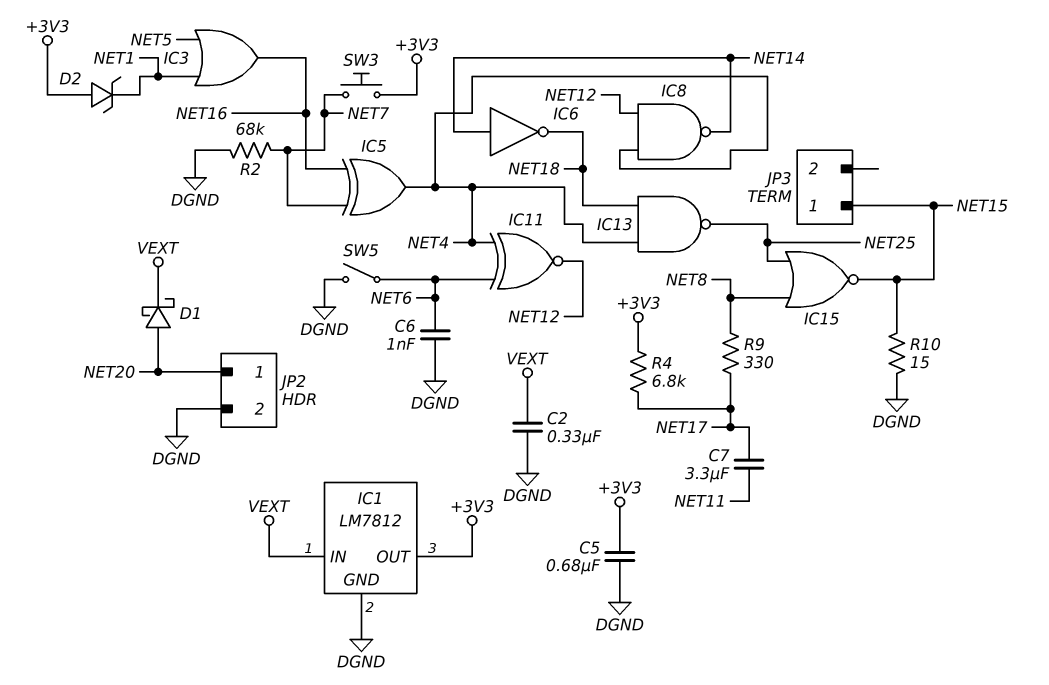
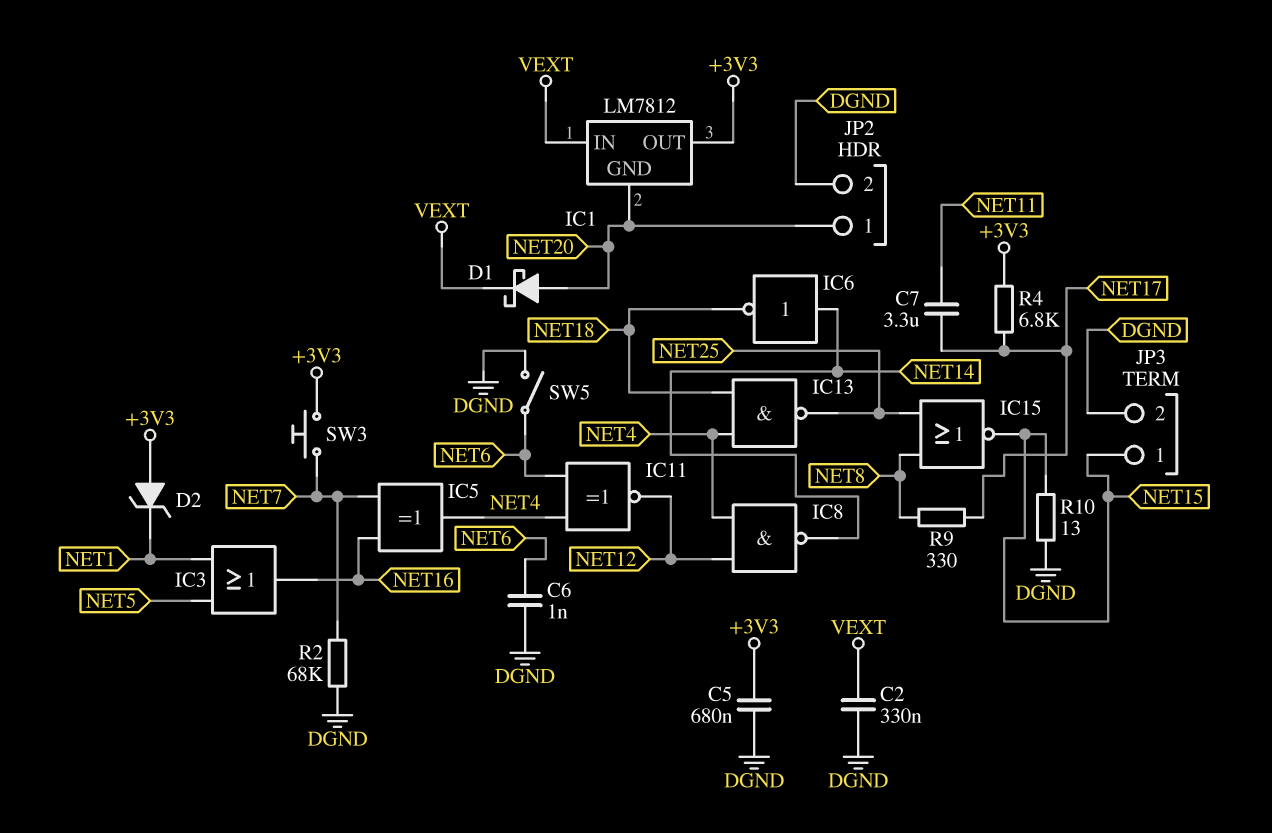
IC1 pin GND: DGND -> NET20
JP3 pin 2: none -> DGND
R10: 15 (DGND, NET15) -> 13 (DGND, NET15)

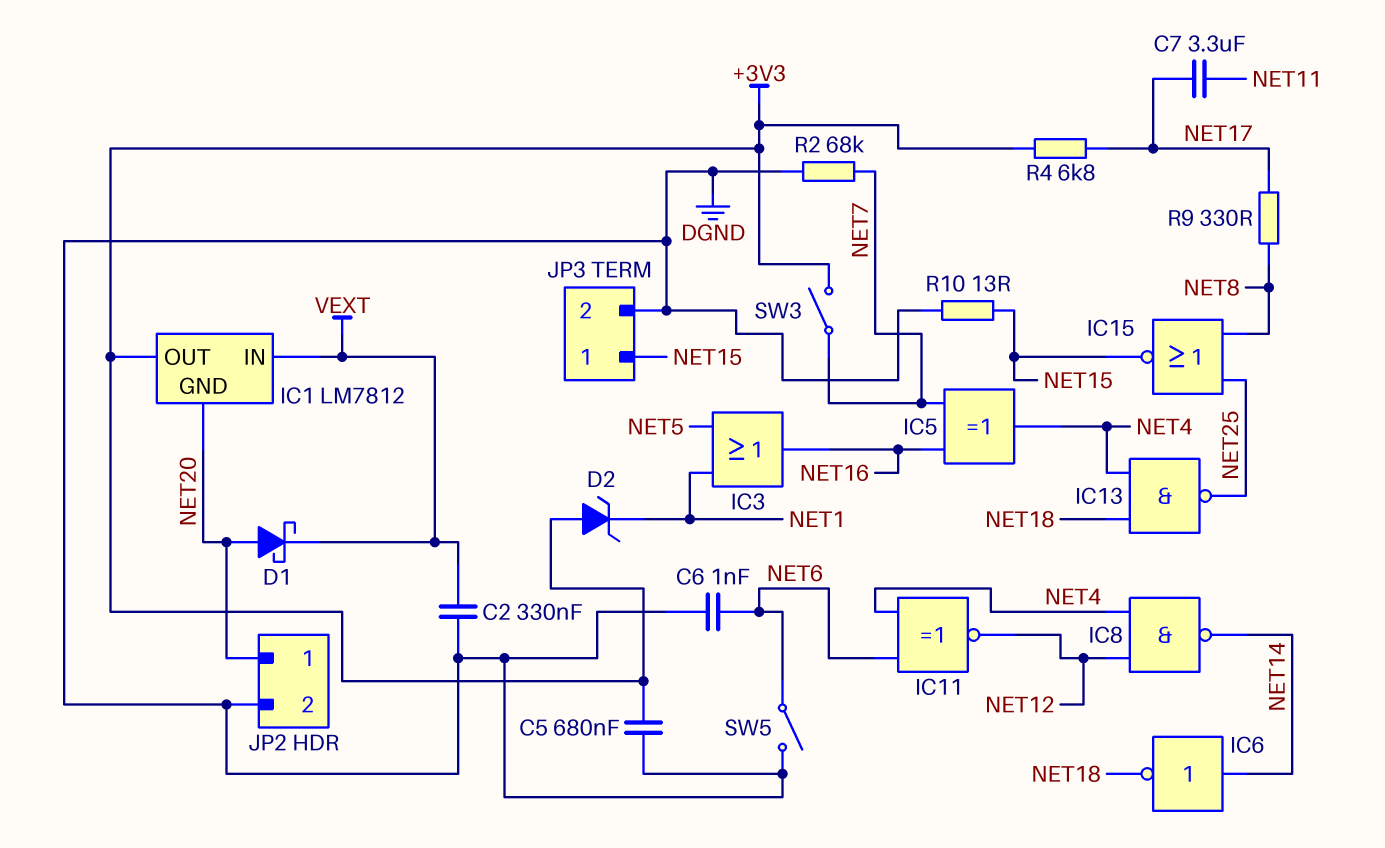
SW3: button (+3V3, NET7) -> switch (+3V3, NET7)

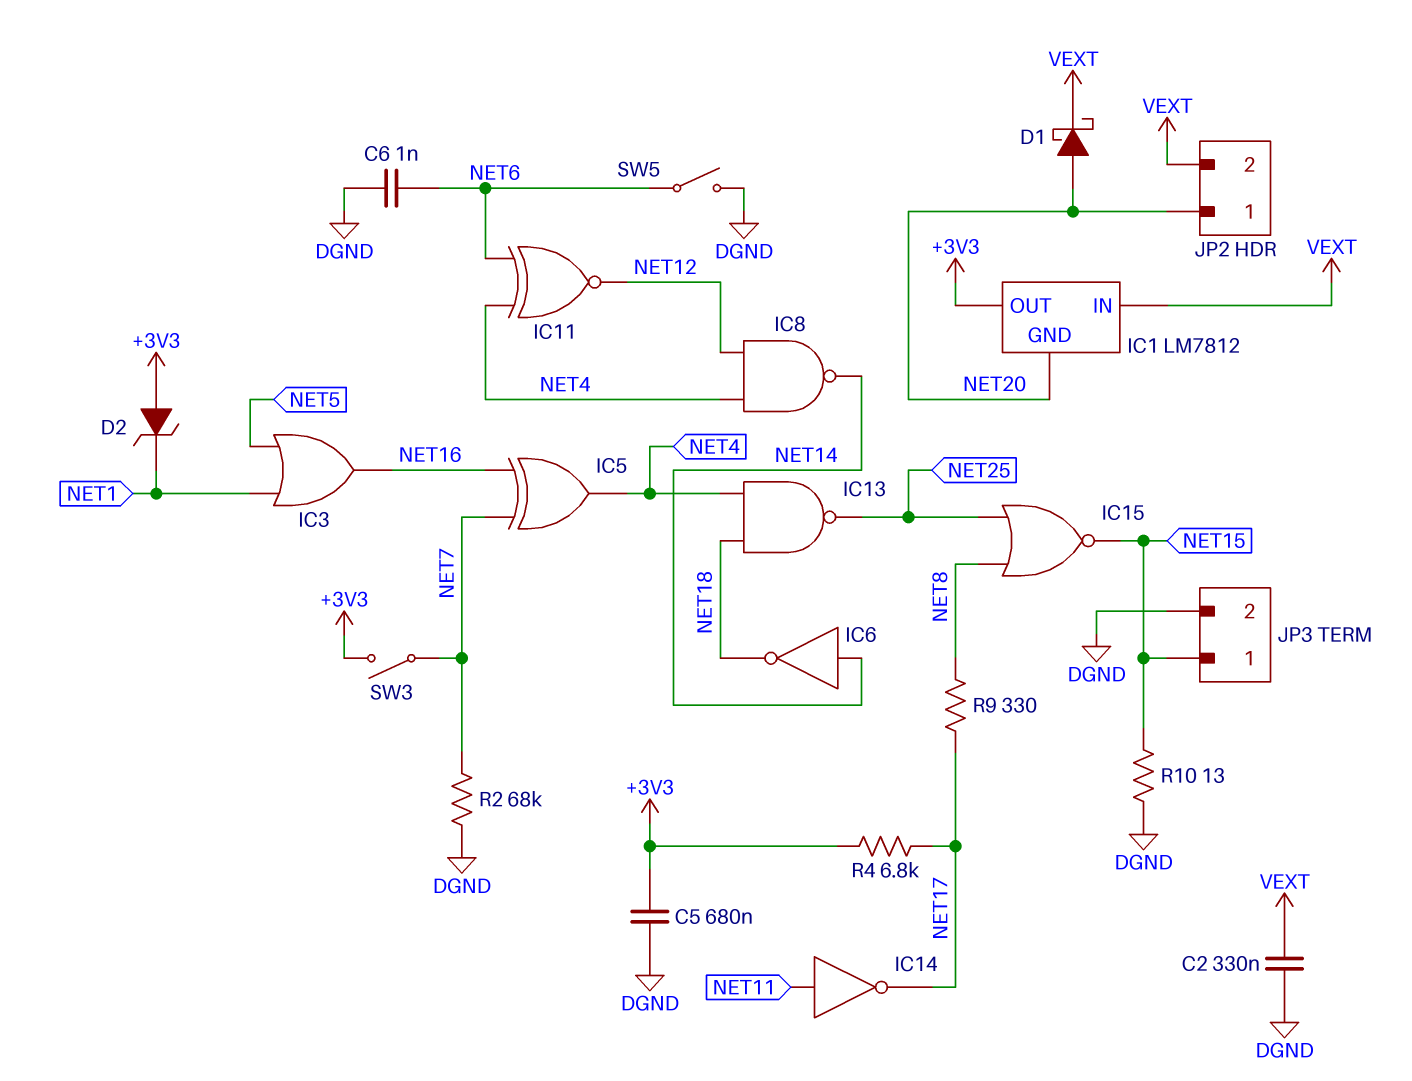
C7: 3.3uF (NET11, NET17) -> none
IC14: none -> NOT (in NET11, out NET17)
JP2 pin 2: DGND -> VEXT

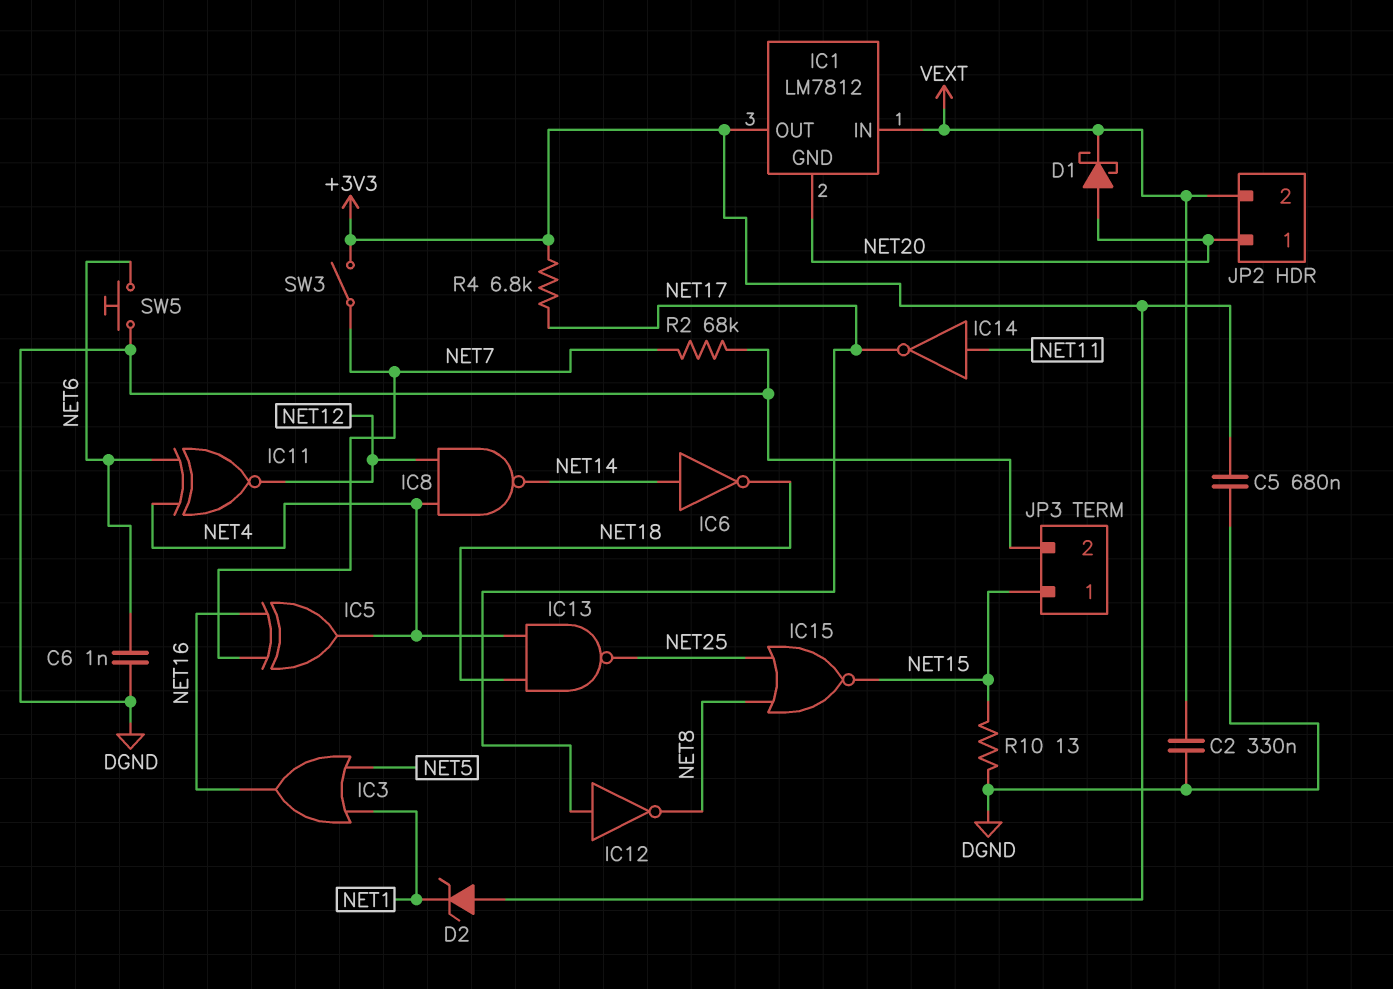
IC12: none -> NOT (in NET17, out NET8)
R9: 330 (NET8, NET17) -> none
SW5: switch (DGND, NET6) -> button (DGND, NET6)

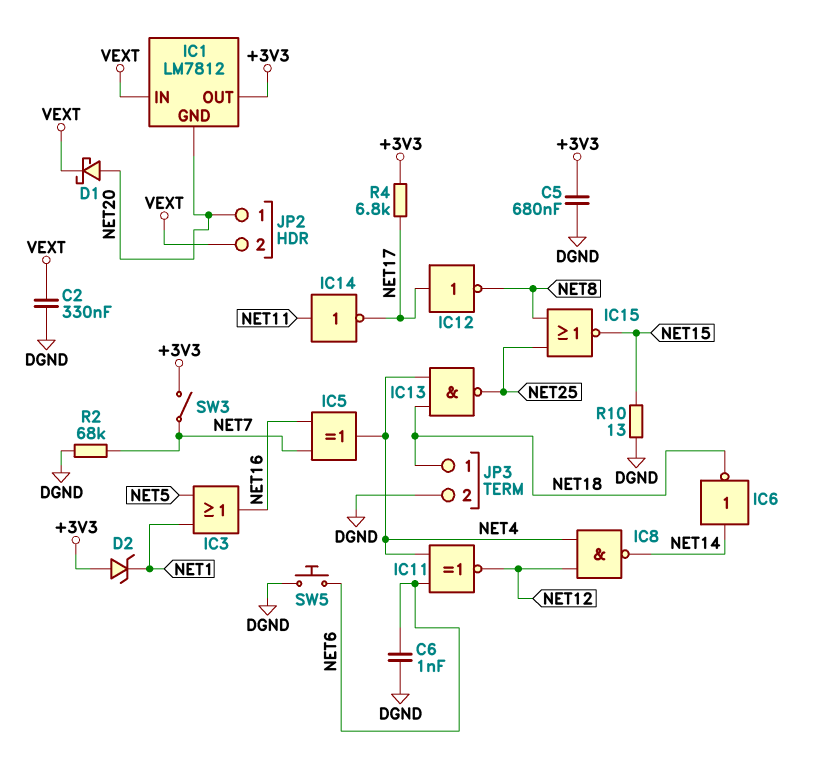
JP3 pin 1: NET15 -> NET18

